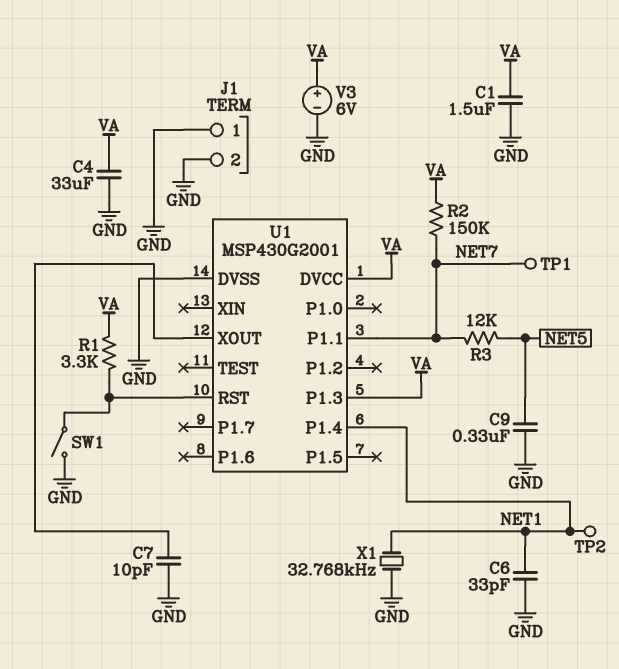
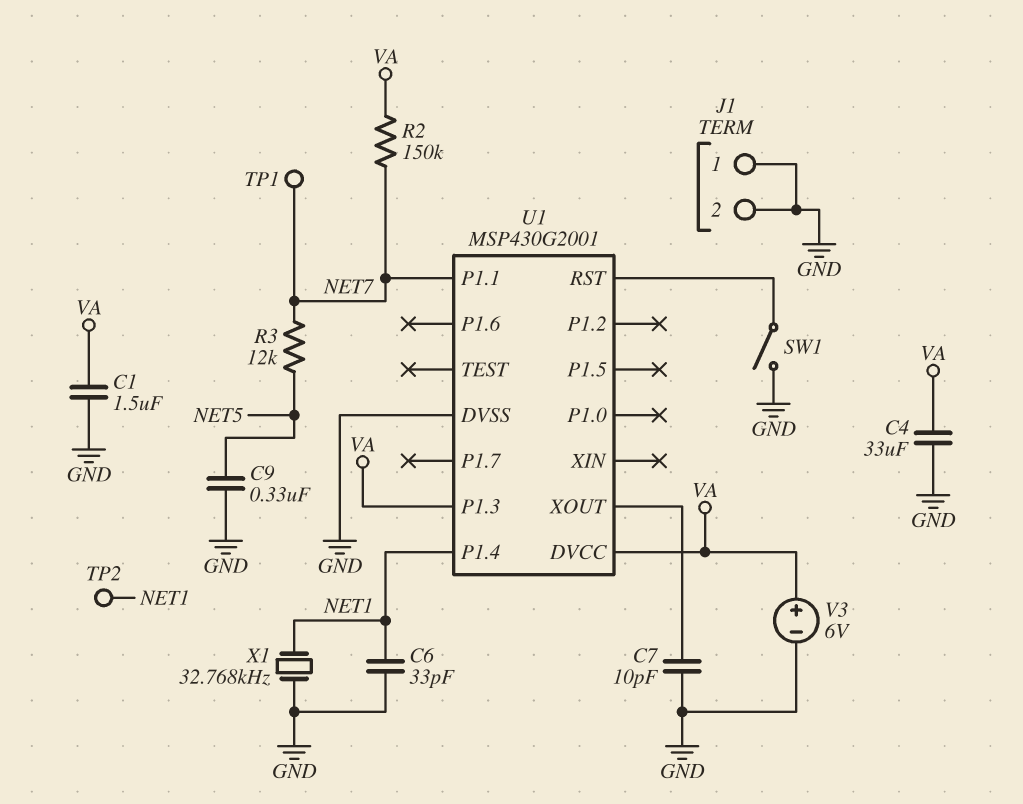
R1: 3.3k (U1/RST, VA) -> none

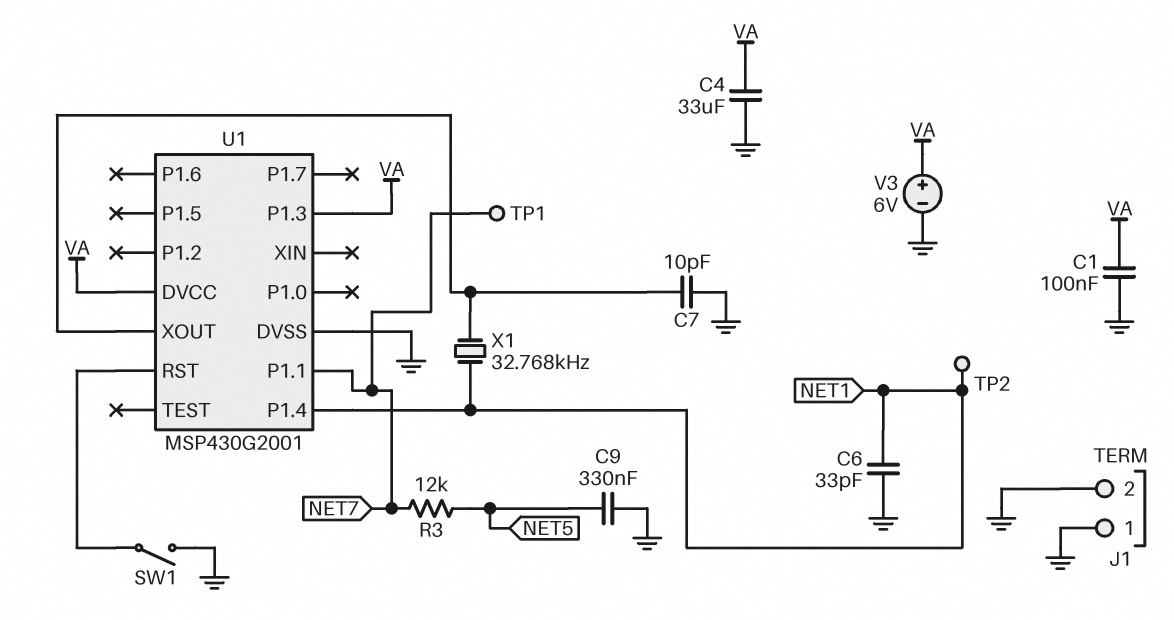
C1: 1.5uF (GND, VA) -> 100nF (GND, VA)
R2: 150k (NET7, VA) -> none
X1: 32.768kHz (GND, NET1) -> 32.768kHz (NET1, U1/XOUT)

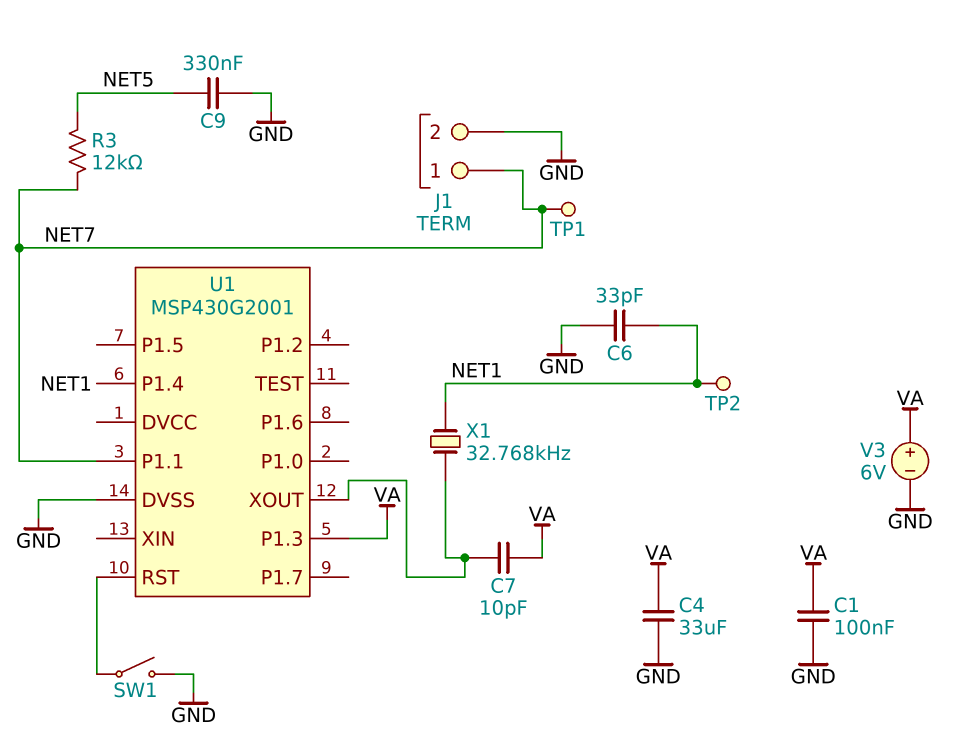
C7: 10pF (GND, U1/XOUT) -> 10pF (U1/XOUT, VA)
J1 pin 1: GND -> NET7
U1 pin DVCC: VA -> none

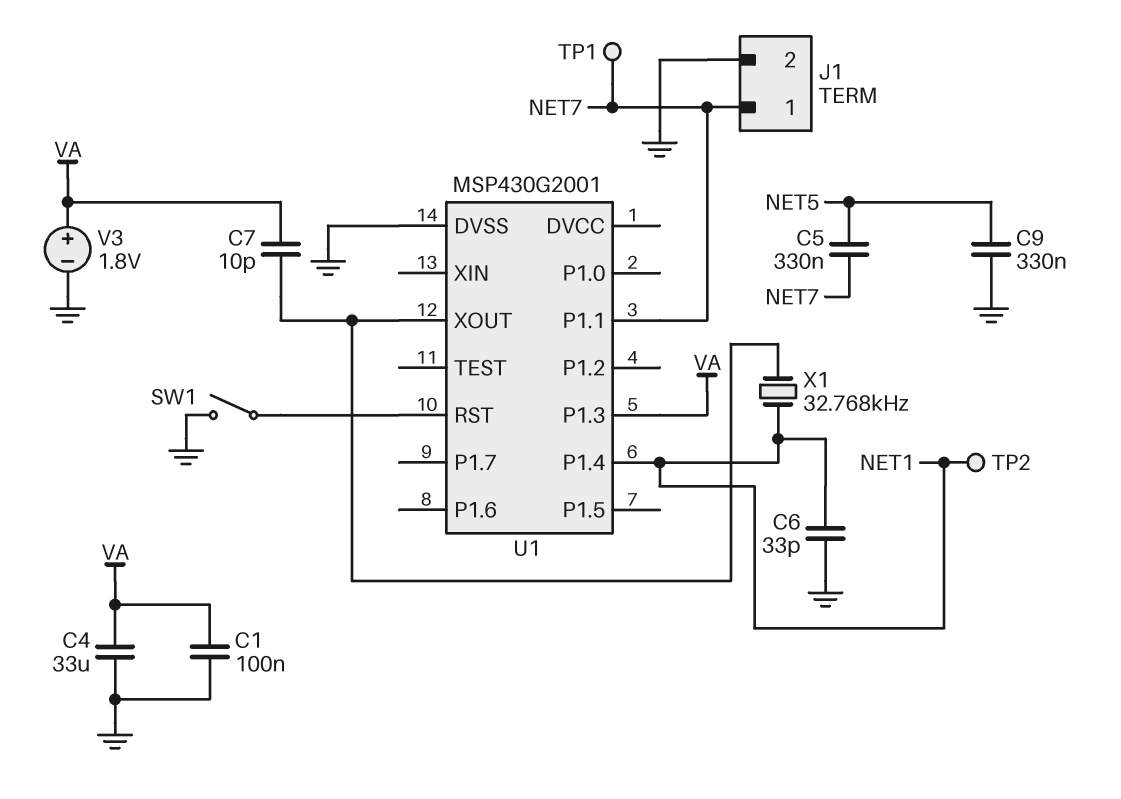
C5: none -> 330nF (NET5, NET7)
R3: 12k (NET5, NET7) -> none
V3: 6V (plus VA, minus GND) -> 1.8V (plus VA, minus GND)

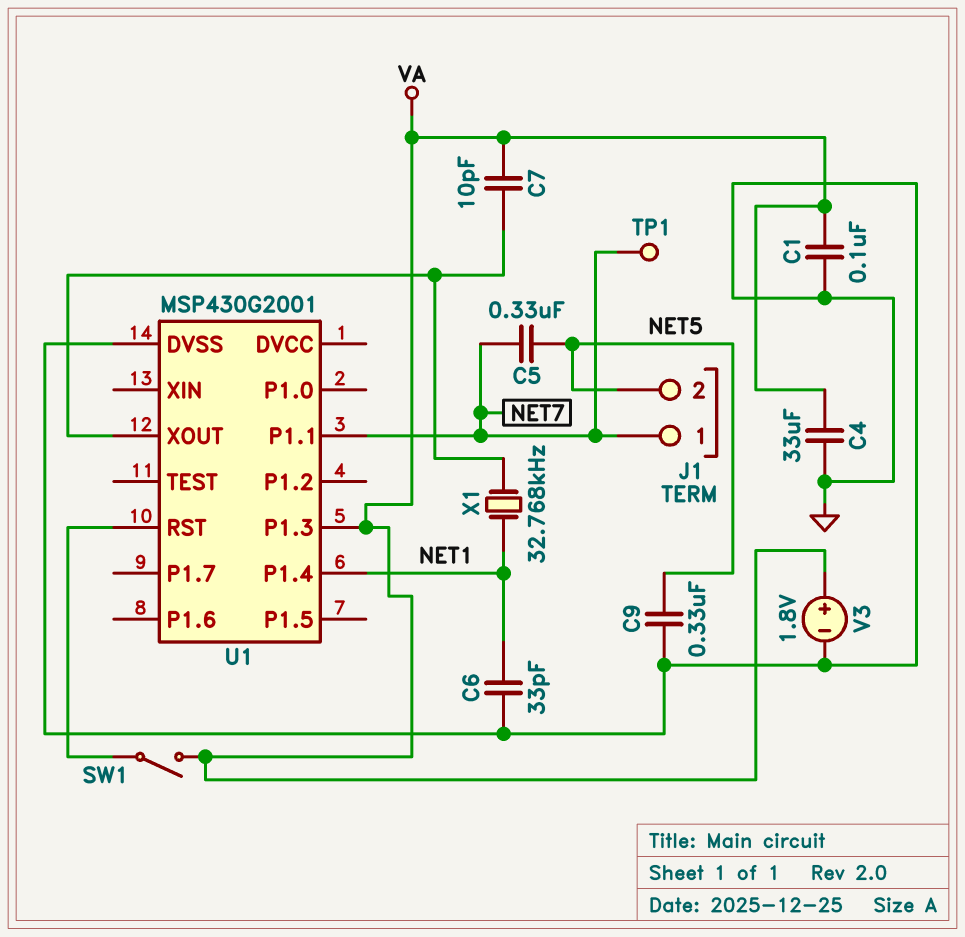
J1 pin 2: GND -> NET5
SW1: switch (GND, U1/RST) -> switch (U1/RST, VA)
TP2: test point (NET1) -> none

